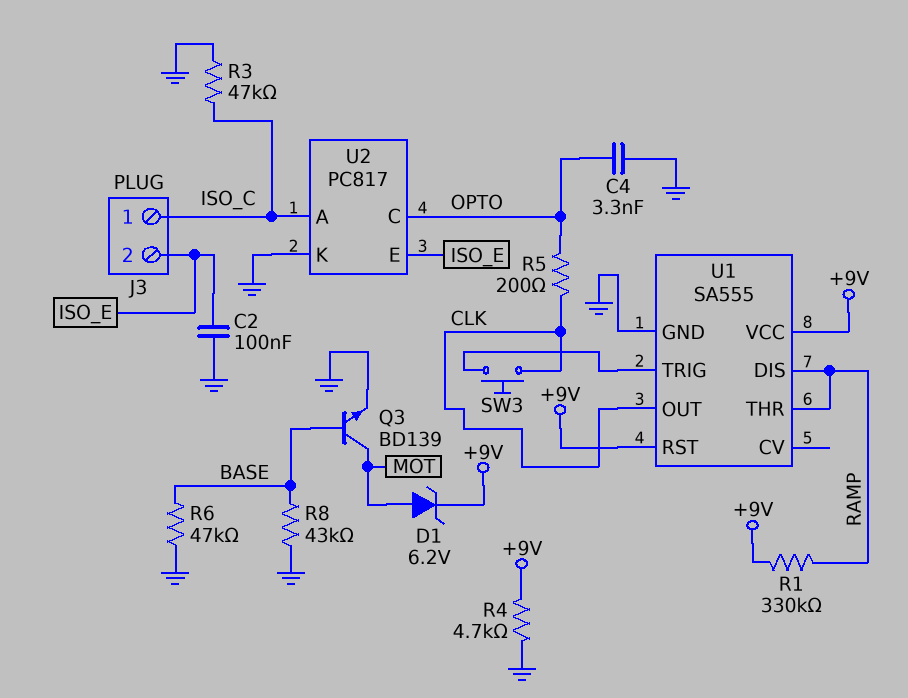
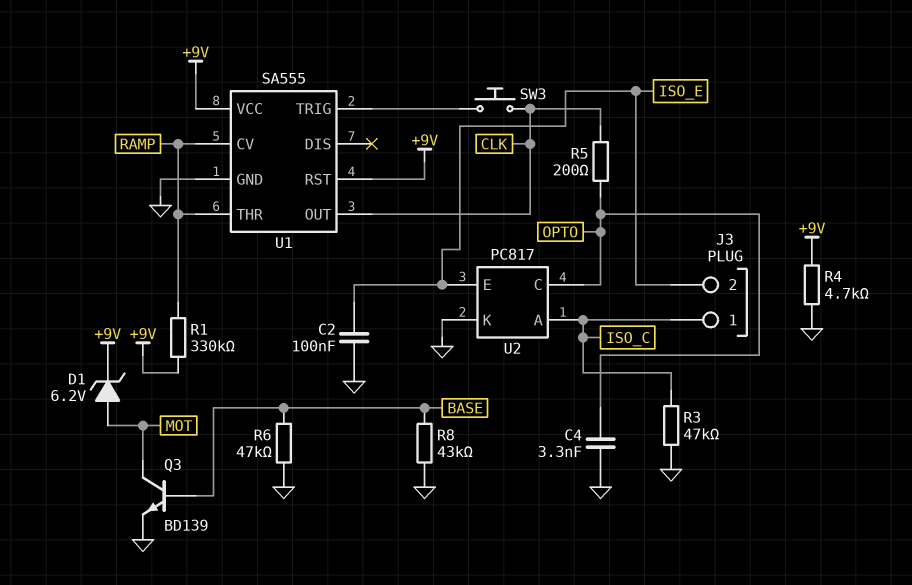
U1 pin CV: none -> RAMP
U1 pin DIS: RAMP -> none

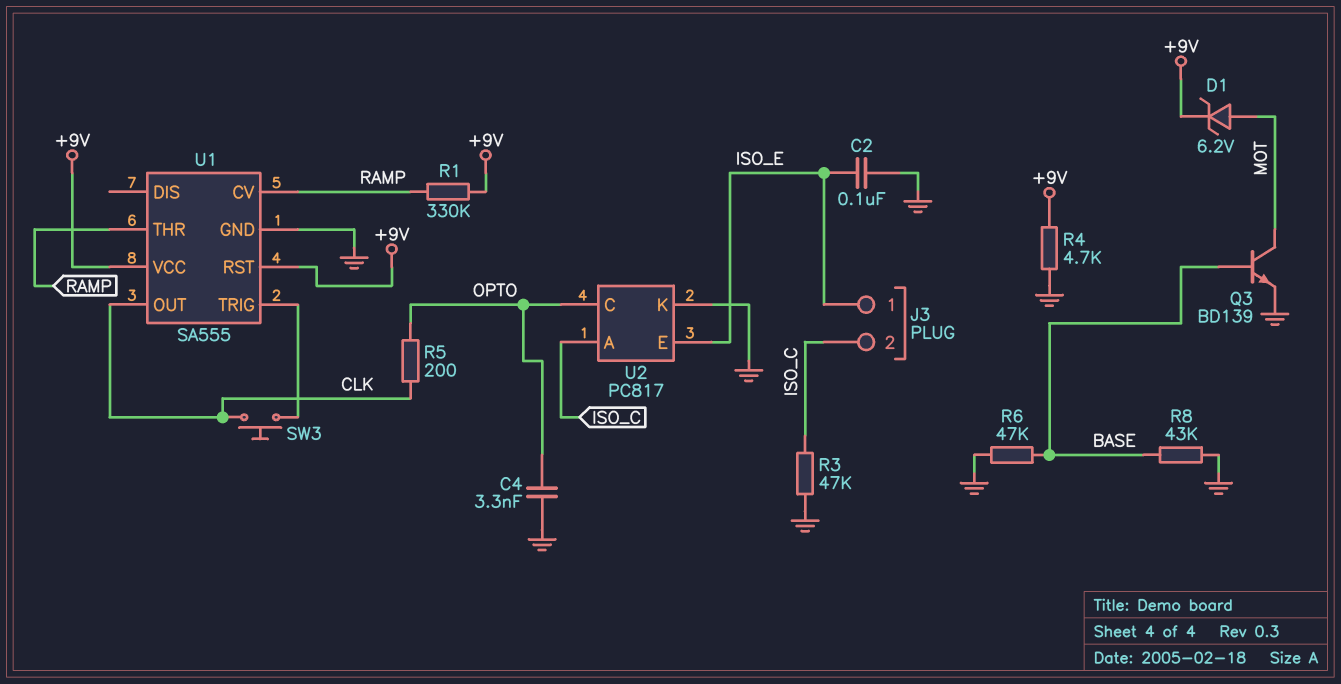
J3 pin 1: ISO_C -> ISO_E
J3 pin 2: ISO_E -> ISO_C

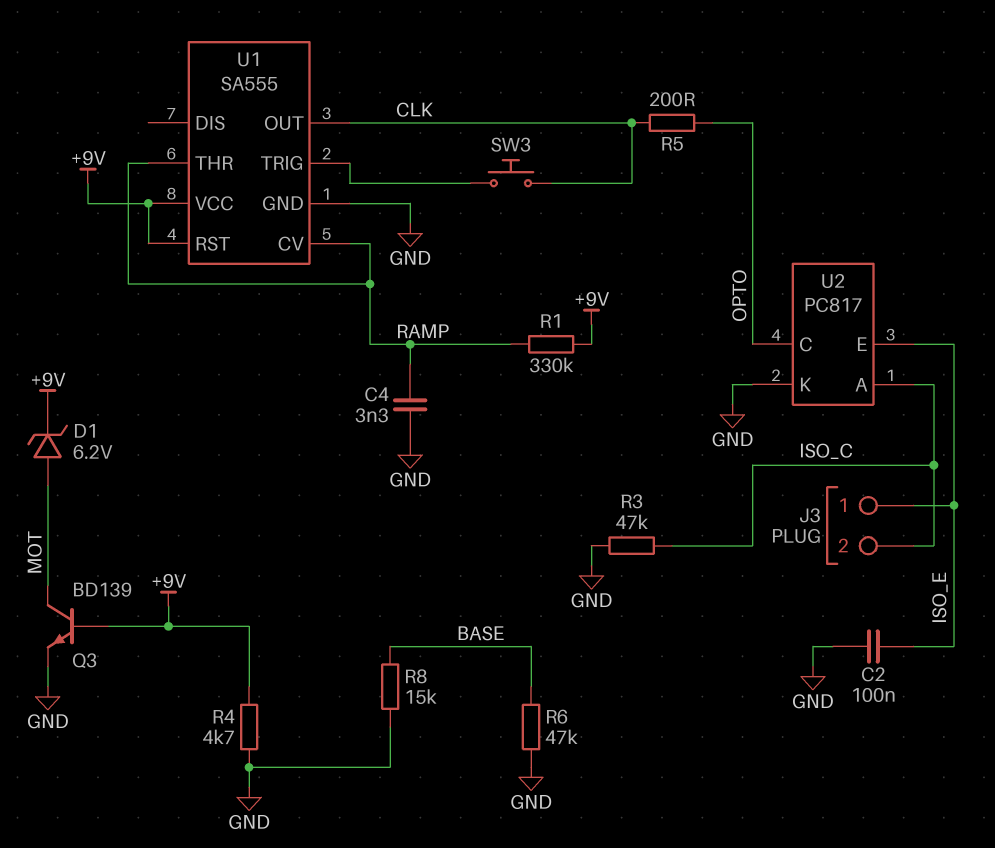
C4: 3.3nF (GND, OPTO) -> 3.3nF (GND, RAMP)
Q3: NPN BD139 (B BASE, C MOT, E GND) -> NPN BD139 (B +9V, C MOT, E GND)
R8: 43k (BASE, GND) -> 15k (BASE, GND)

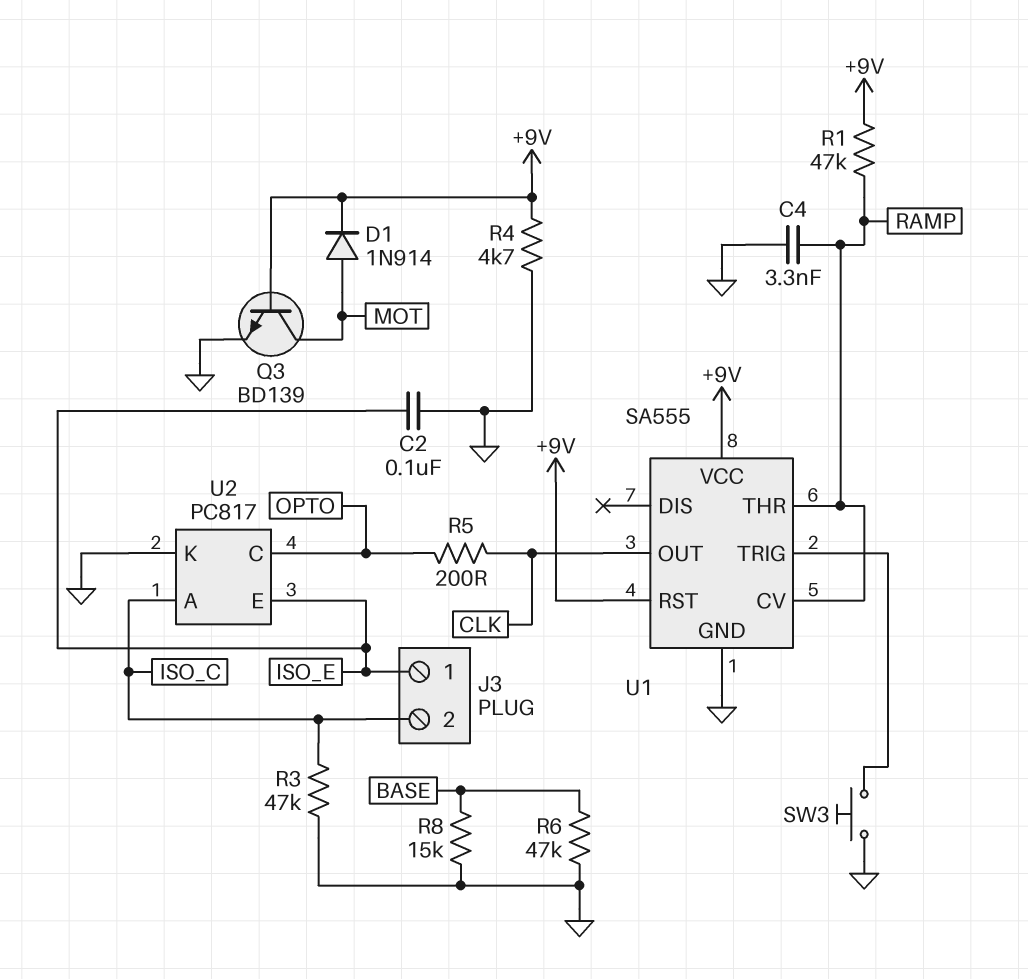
D1: zener 6.2V (A MOT, K +9V) -> diode 1N914 (A MOT, K +9V)
R1: 330k (+9V, RAMP) -> 47k (+9V, RAMP)
SW3: button (CLK, U1/TRIG) -> button (GND, U1/TRIG)

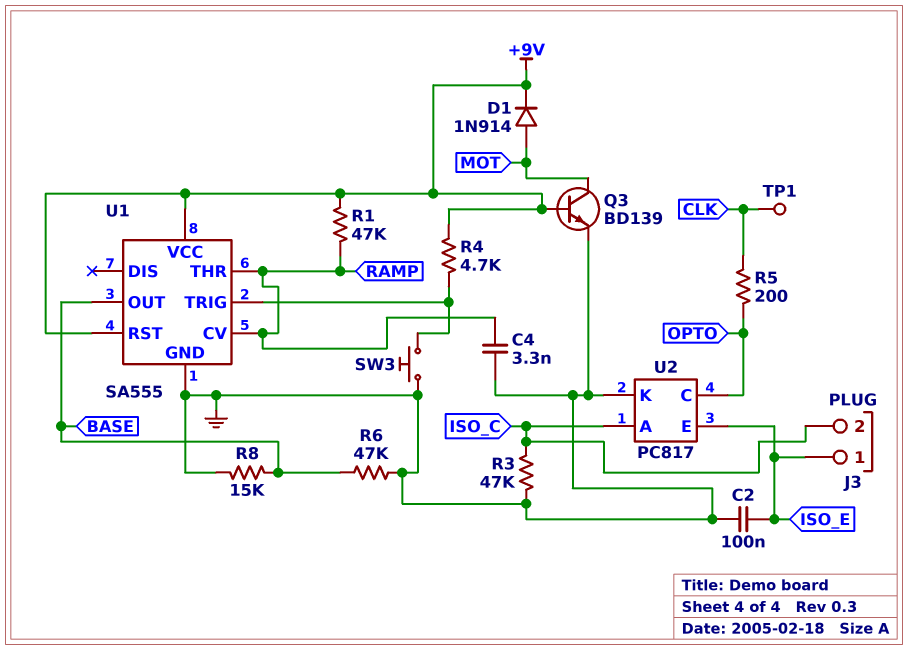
R4: 4.7k (+9V, GND) -> 4.7k (+9V, U1/TRIG)
TP1: none -> test point (CLK)
U1 pin OUT: CLK -> BASE

